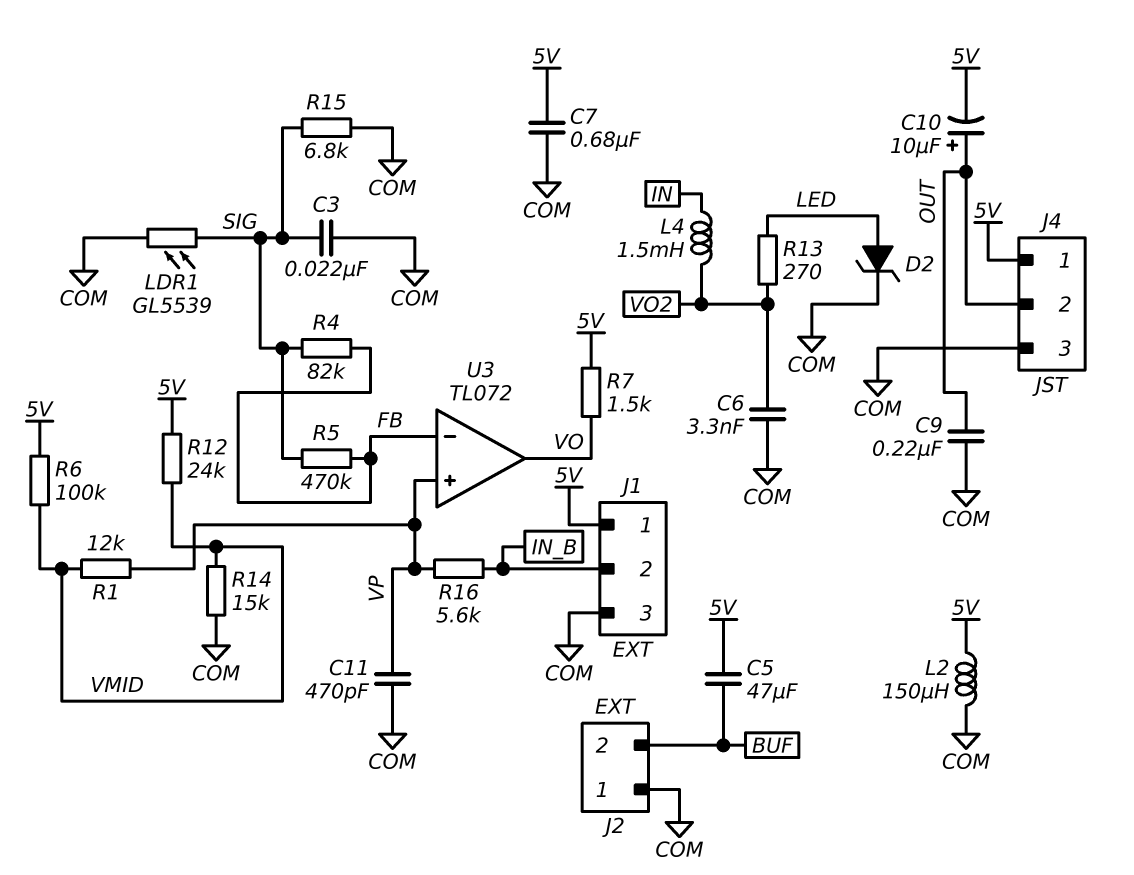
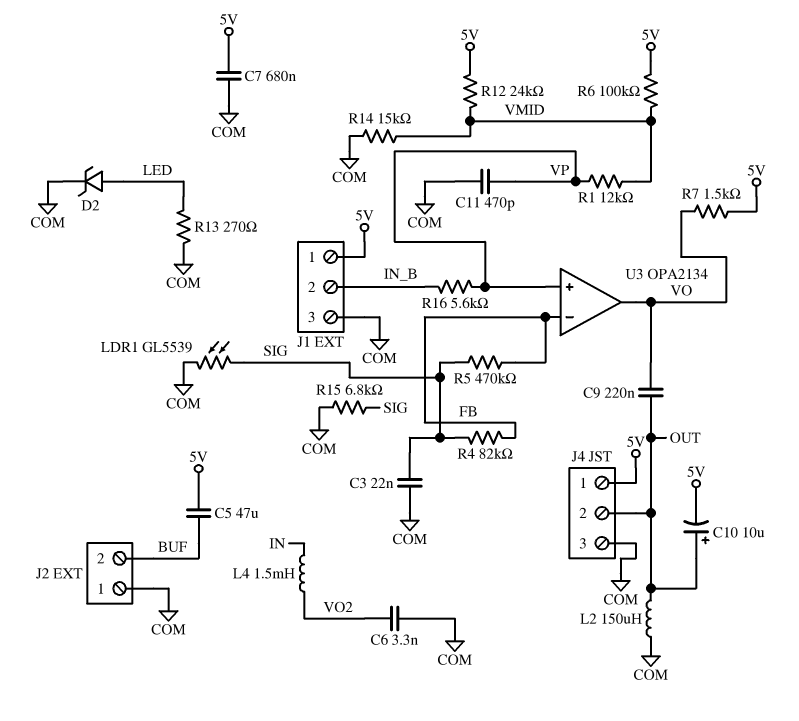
C9: 220nF (COM, OUT) -> 220nF (OUT, VO)
L2: 150uH (5V, COM) -> 150uH (COM, OUT)
R13: 270 (LED, VO2) -> 270 (COM, LED)
U3: TL072 -> OPA2134

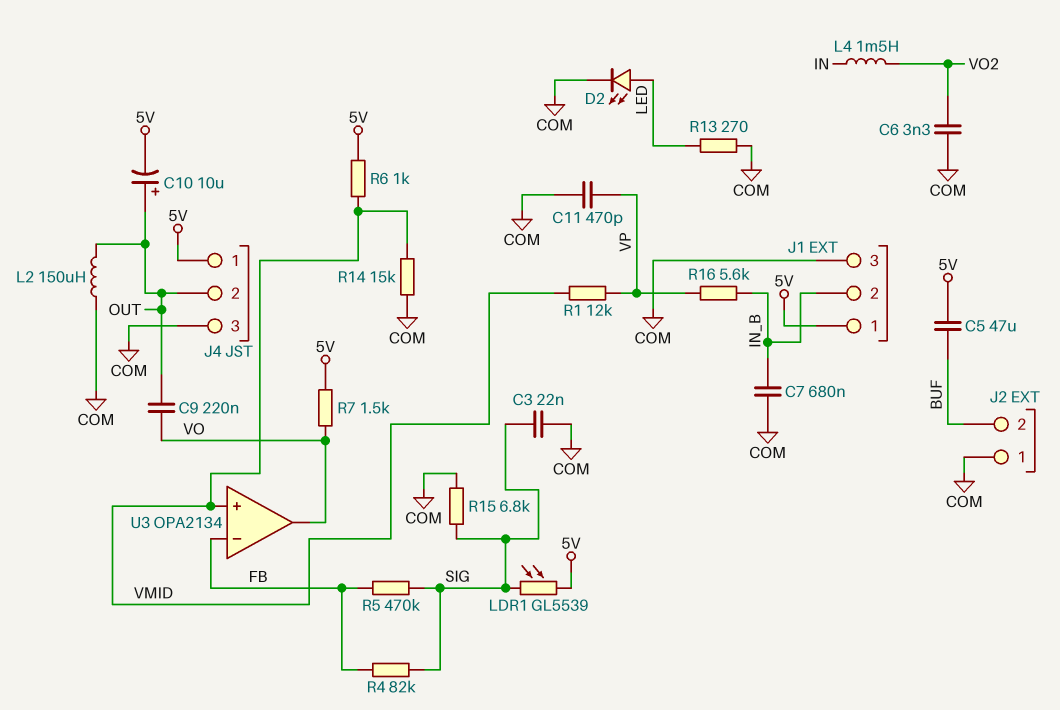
C7: 680nF (5V, COM) -> 680nF (COM, IN_B)
D2: zener (A LED, K COM) -> LED (A LED, K COM)
LDR1: GL5539 (COM, SIG) -> GL5539 (5V, SIG)
R6: 100k (5V, VMID) -> 1k (5V, VMID)
R12: 24k (5V, VMID) -> none
U3 pin in+: VP -> VMID

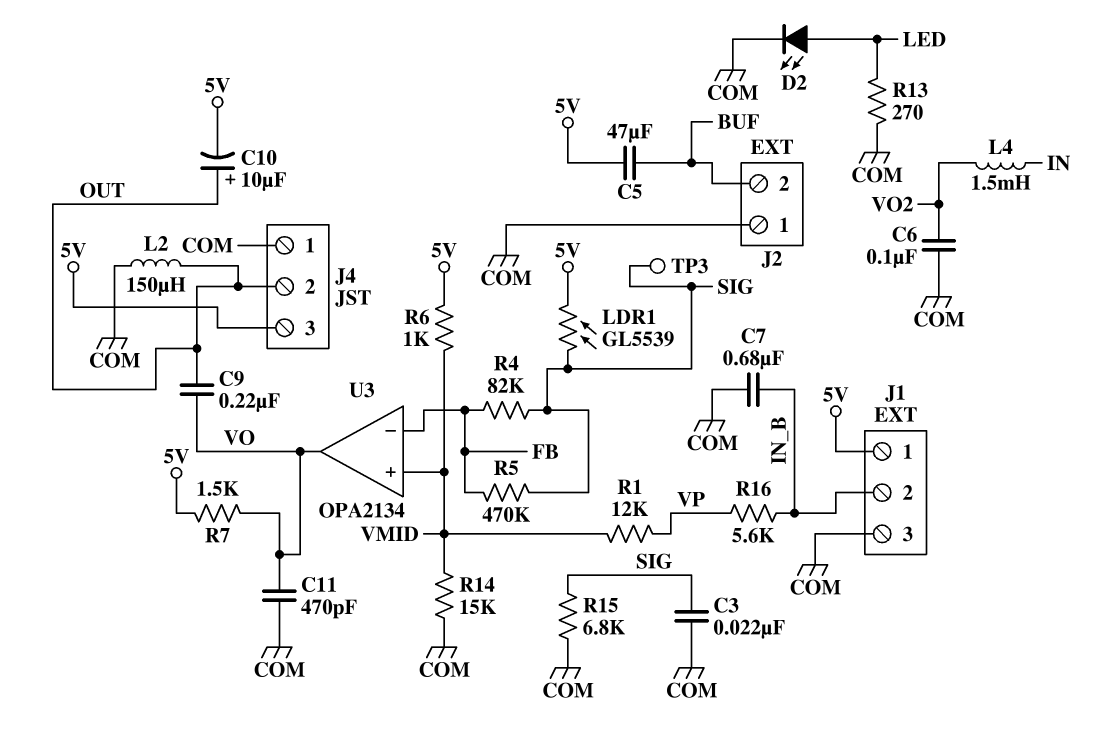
C6: 3.3nF (COM, VO2) -> 100nF (COM, VO2)
C11: 470pF (COM, VP) -> 470pF (COM, VO)
J4 pin 1: 5V -> COM
J4 pin 3: COM -> 5V
TP3: none -> test point (SIG)

